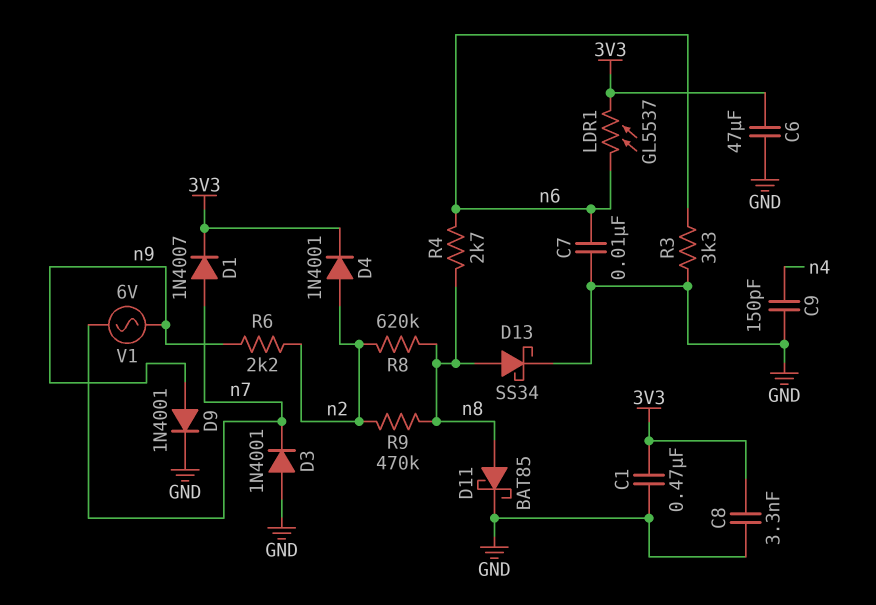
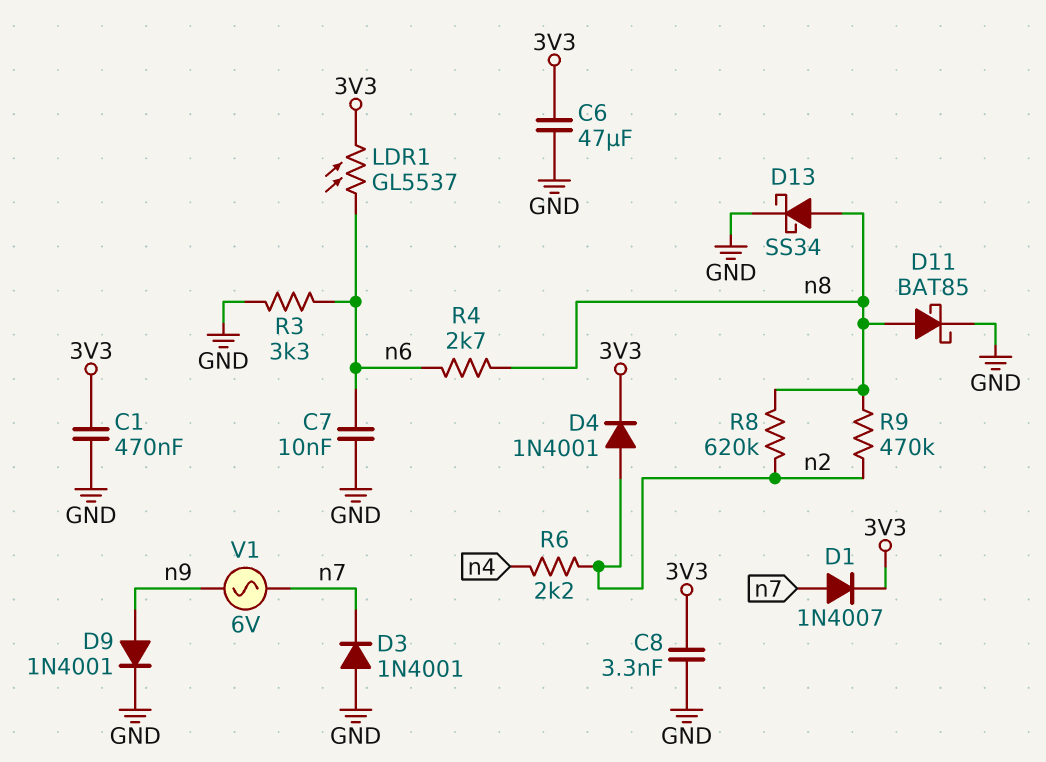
C9: 150pF (GND, n4) -> none
R6: 2.2k (n2, n9) -> 2.2k (n2, n4)

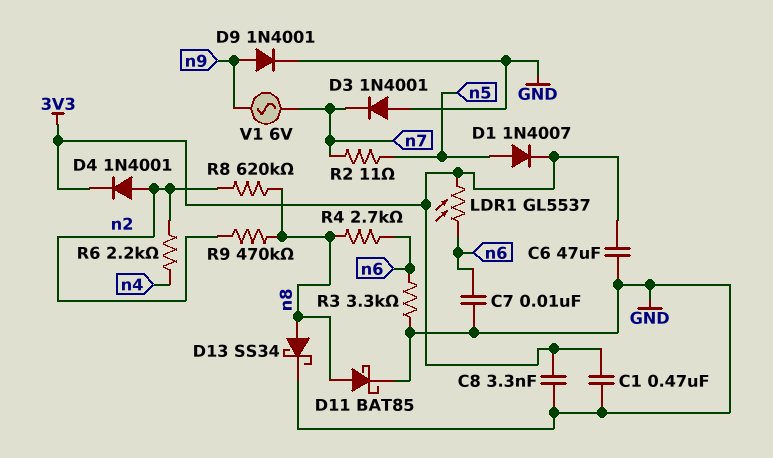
D1: diode 1N4007 (A n7, K 3V3) -> diode 1N4007 (A n5, K 3V3)
R2: none -> 11 (n5, n7)

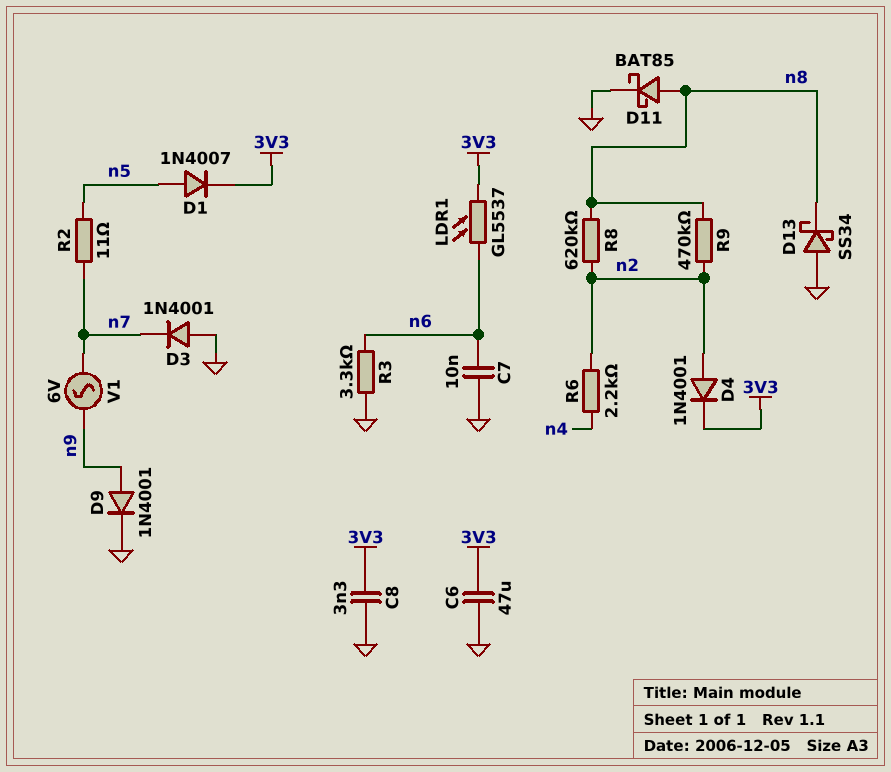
C1: 470nF (3V3, GND) -> none
D13: schottky SS34 (A n8, K GND) -> schottky SS34 (A GND, K n8)
R4: 2.7k (n6, n8) -> none

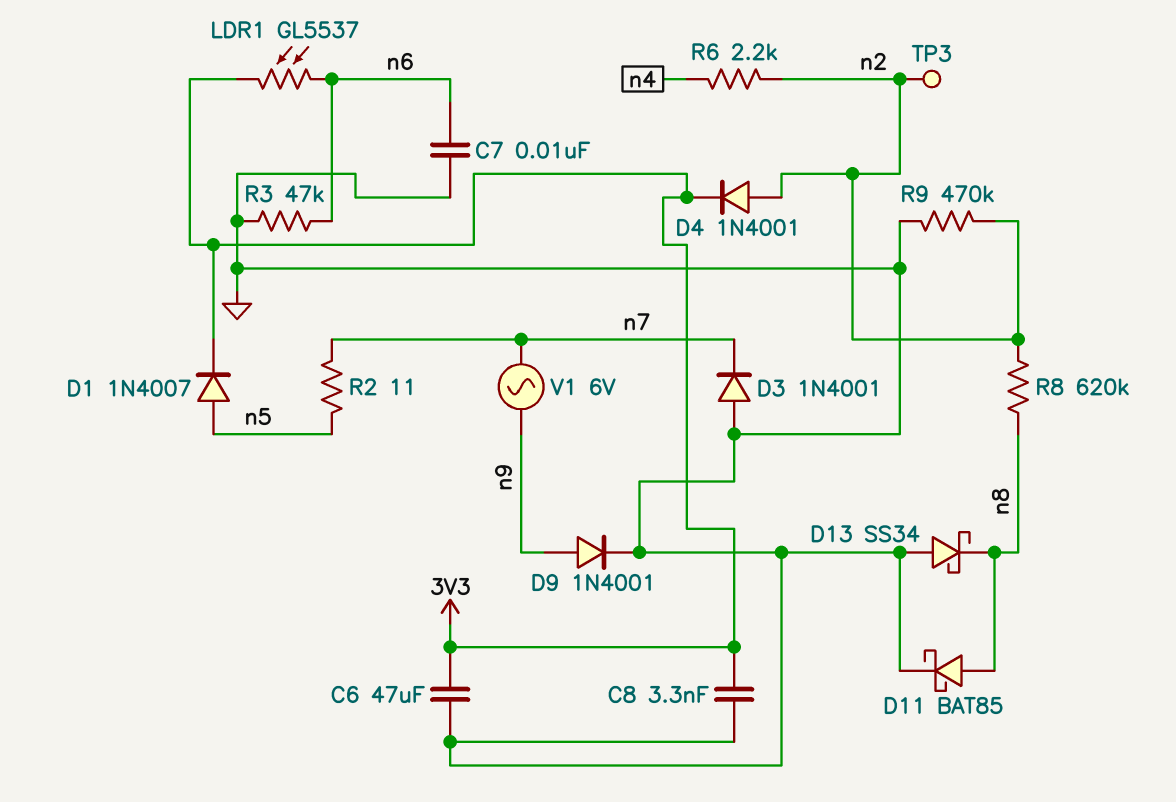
R3: 3.3k (GND, n6) -> 47k (GND, n6)
R9: 470k (n2, n8) -> 470k (GND, n2)
TP3: none -> test point (n2)

